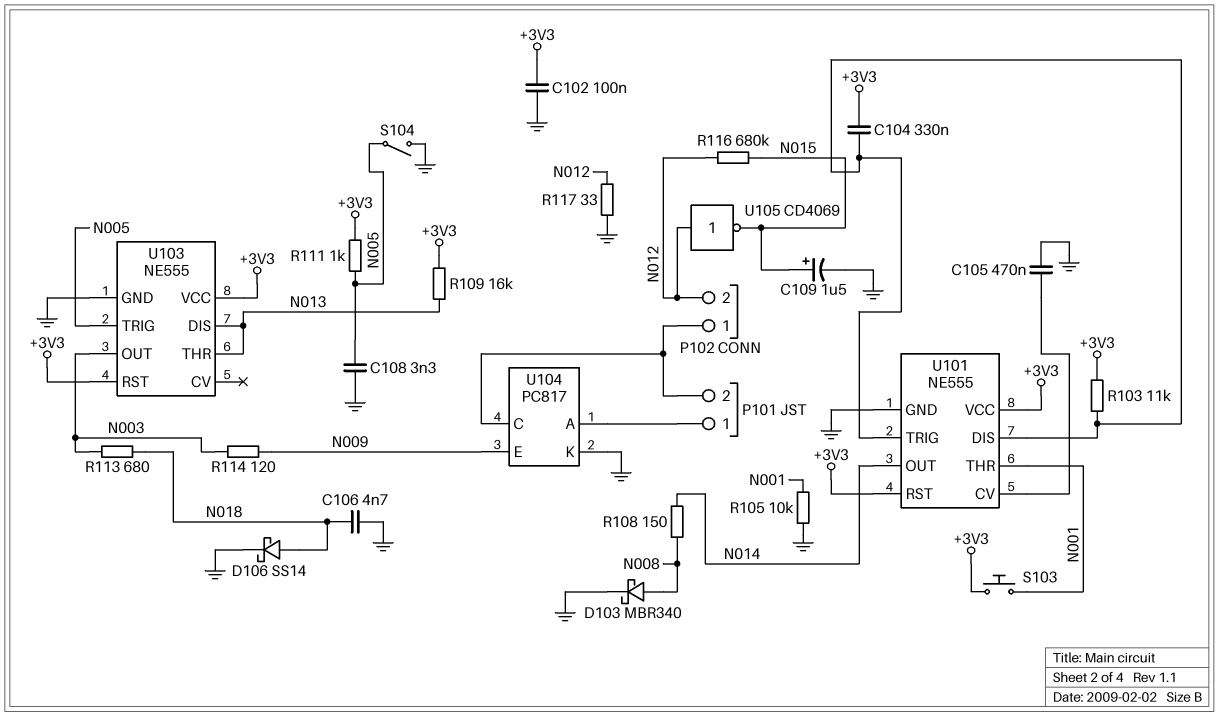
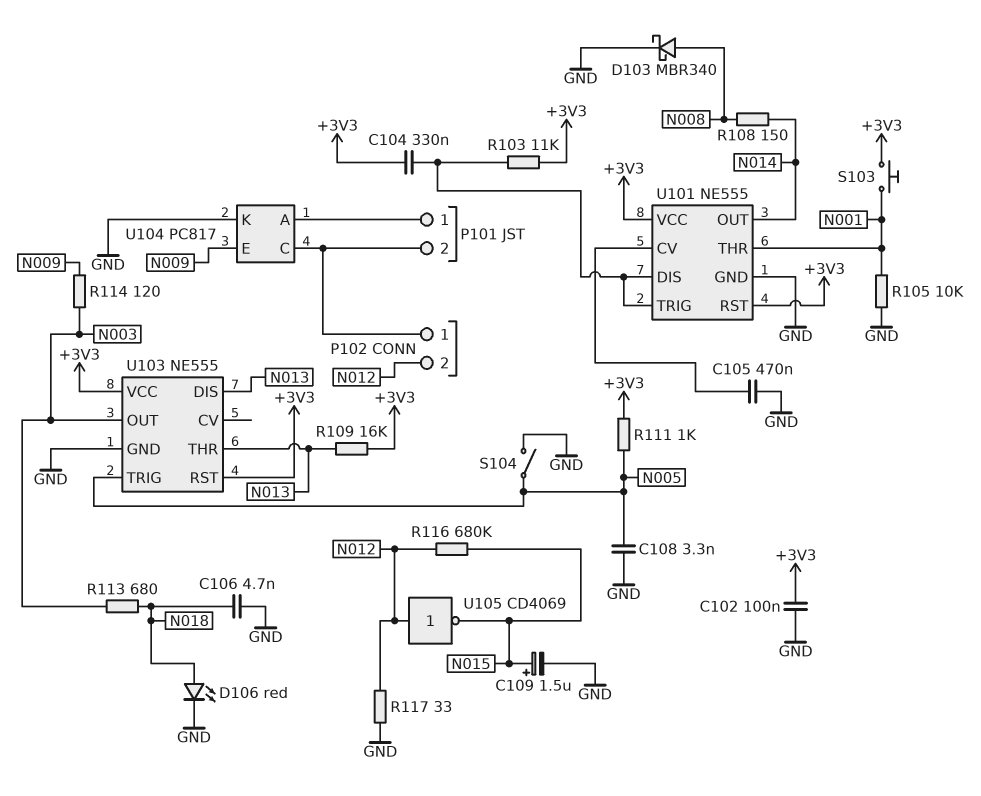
D106: schottky SS14 (A N018, K GND) -> LED red (A N018, K GND)

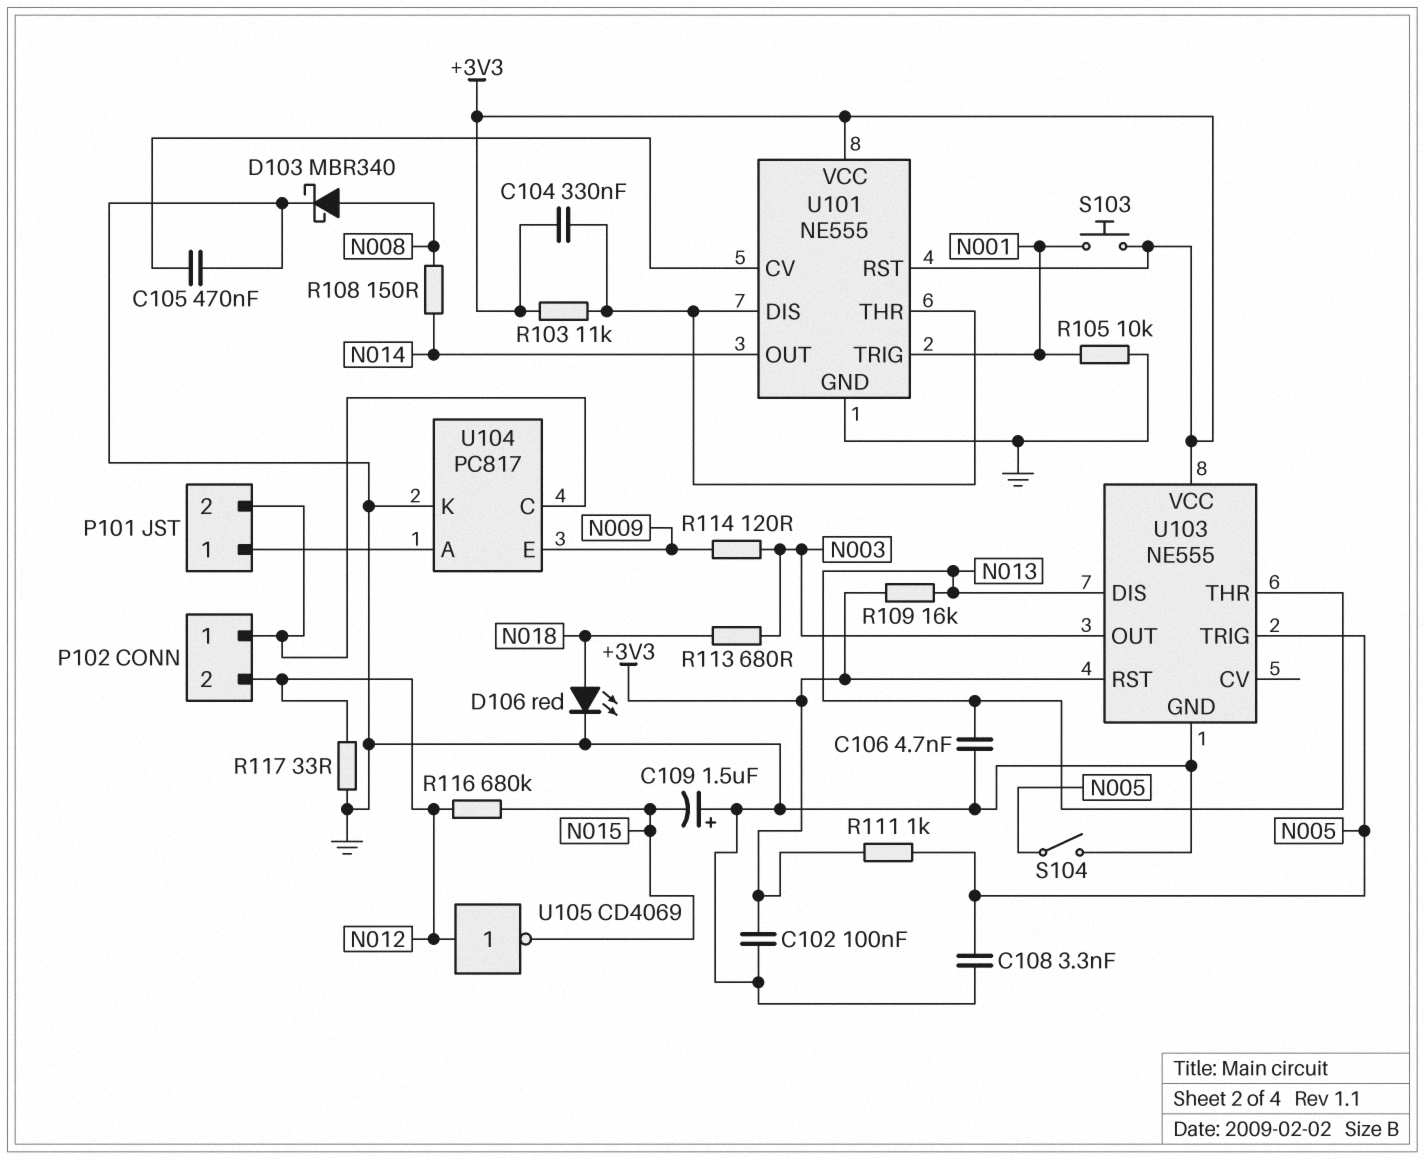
C106: 4.7nF (GND, N018) -> 4.7nF (GND, N013)
C109: 1.5uF (plus N015, minus GND) -> 1.5uF (plus GND, minus N015)
U101 pin THR: N001 -> U101/DIS
U101 pin TRIG: U101/DIS -> N001

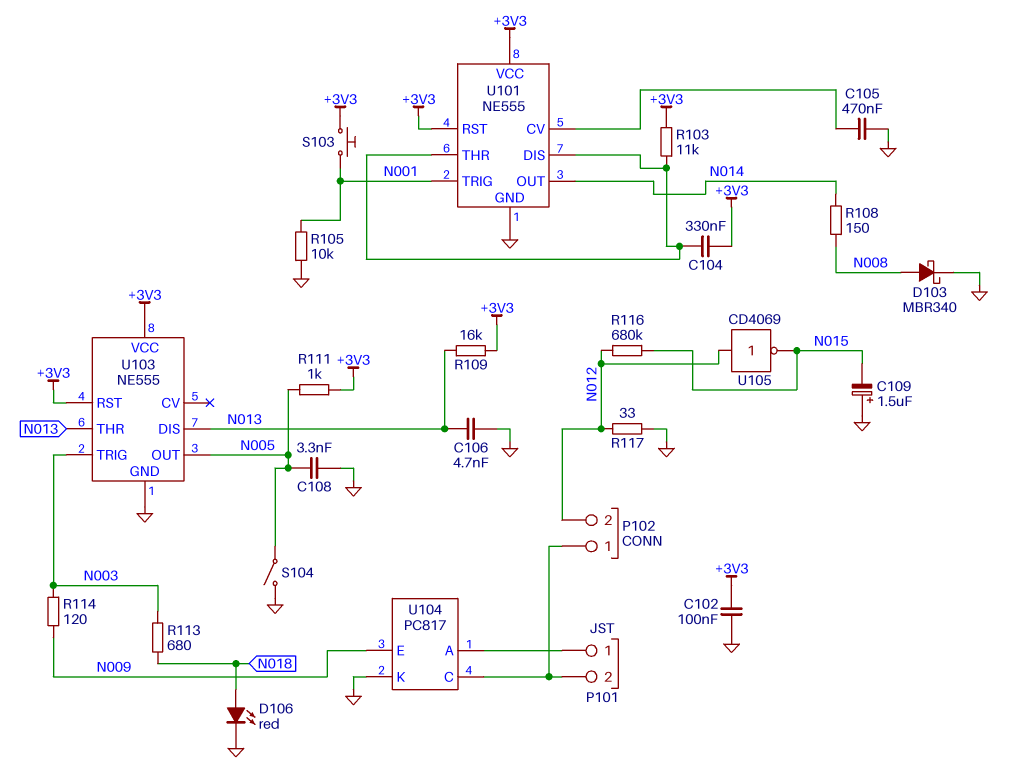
U103 pin OUT: N003 -> N005
U103 pin TRIG: N005 -> N003

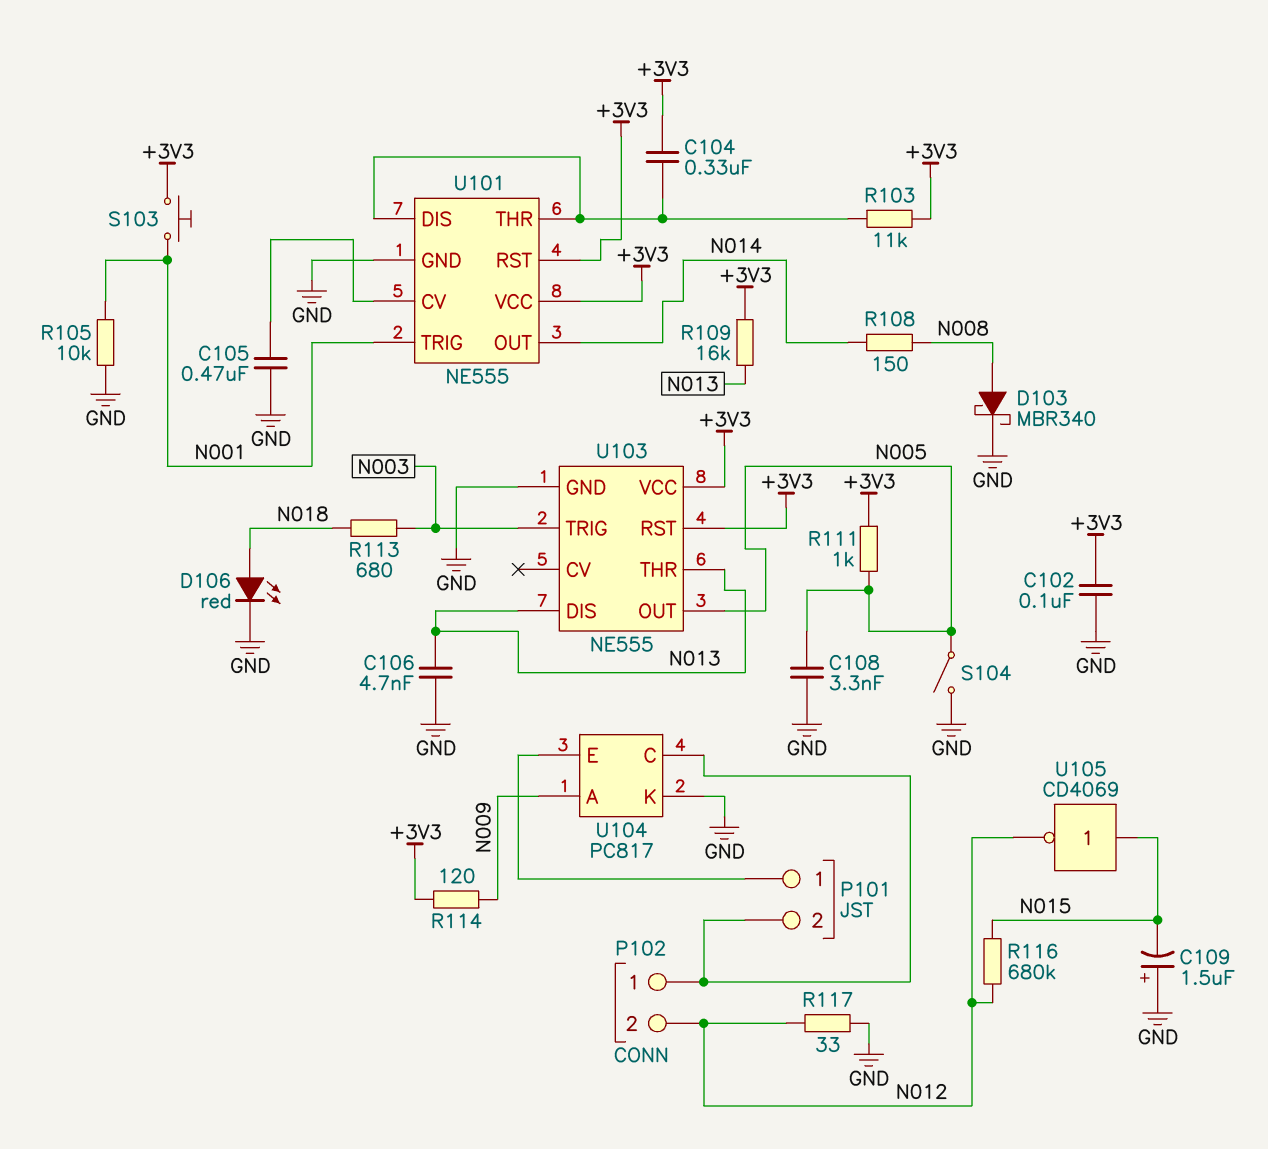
R114: 120 (N003, N009) -> 120 (+3V3, N009)
U104 pin A: P101/1 -> N009
U104 pin E: N009 -> P101/1
U105: NOT CD4069 (in N012, out N015) -> NOT CD4069 (in N015, out N012)

